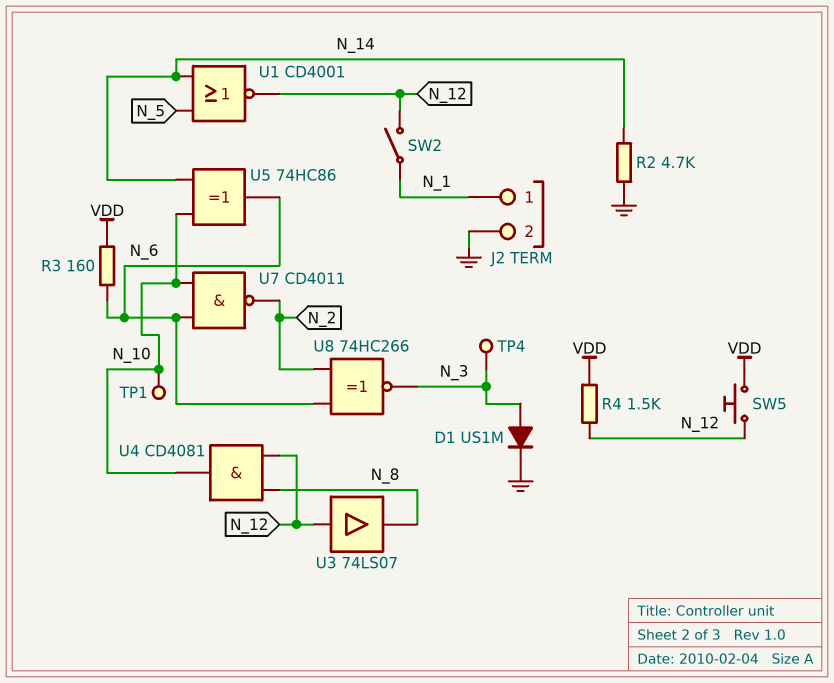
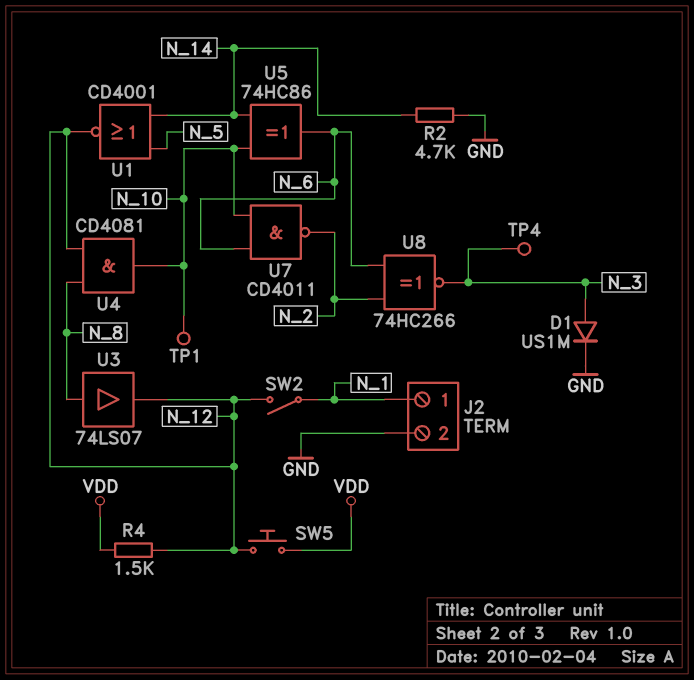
R3: 160 (N_6, VDD) -> none
U3: buffer 74LS07 (in N_12, out N_8) -> buffer 74LS07 (in N_8, out N_12)

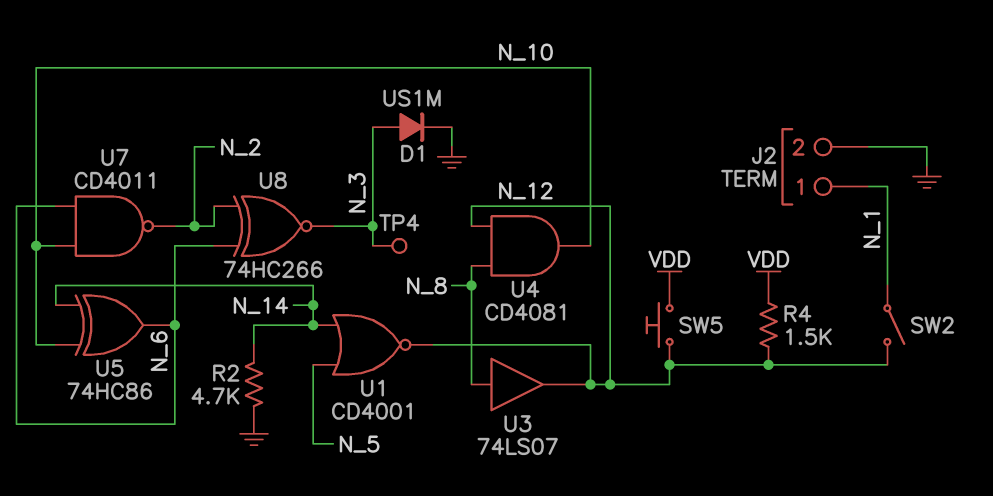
TP1: test point (N_10) -> none

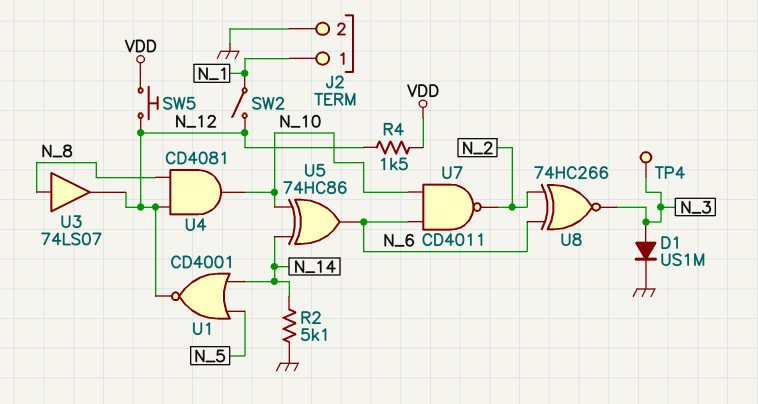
R2: 4.7k (GND, N_14) -> 5.1k (GND, N_14)

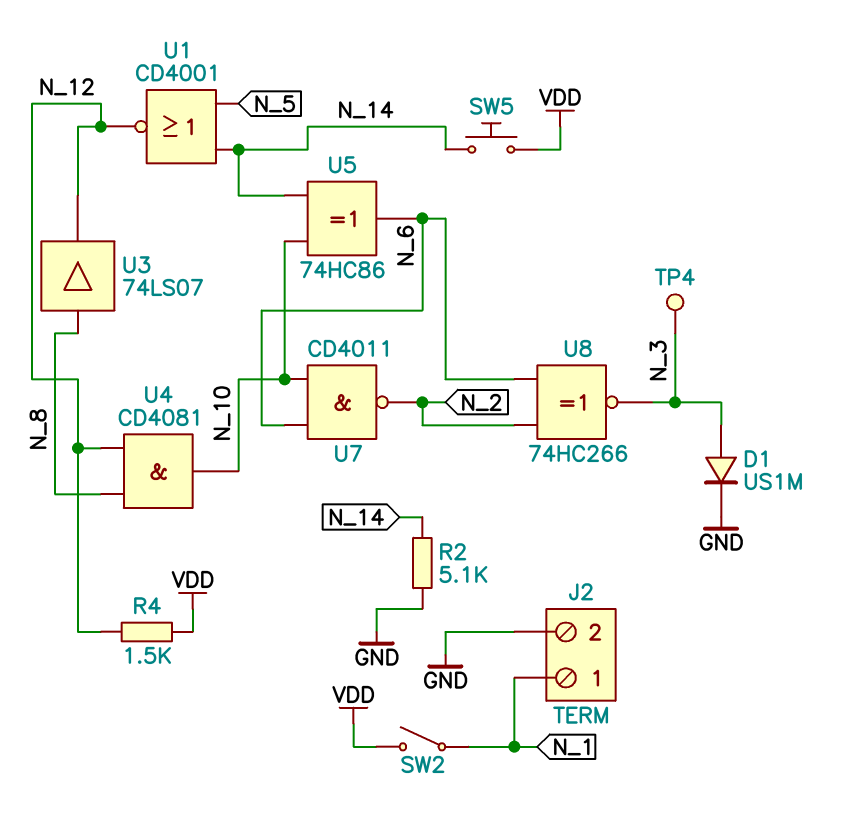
SW2: switch (N_1, N_12) -> switch (N_1, VDD)
SW5: button (N_12, VDD) -> button (N_14, VDD)

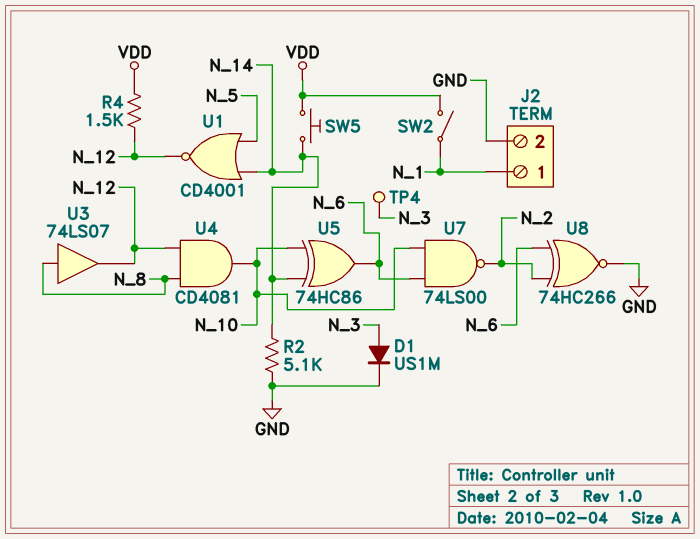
U7: NAND CD4011 (in N_6, in N_10, out N_2) -> NAND 74LS00 (in N_6, in N_10, out N_2)
U8: XNOR 74HC266 (in N_2, in N_6, out N_3) -> XNOR 74HC266 (in N_2, in N_6, out GND)

